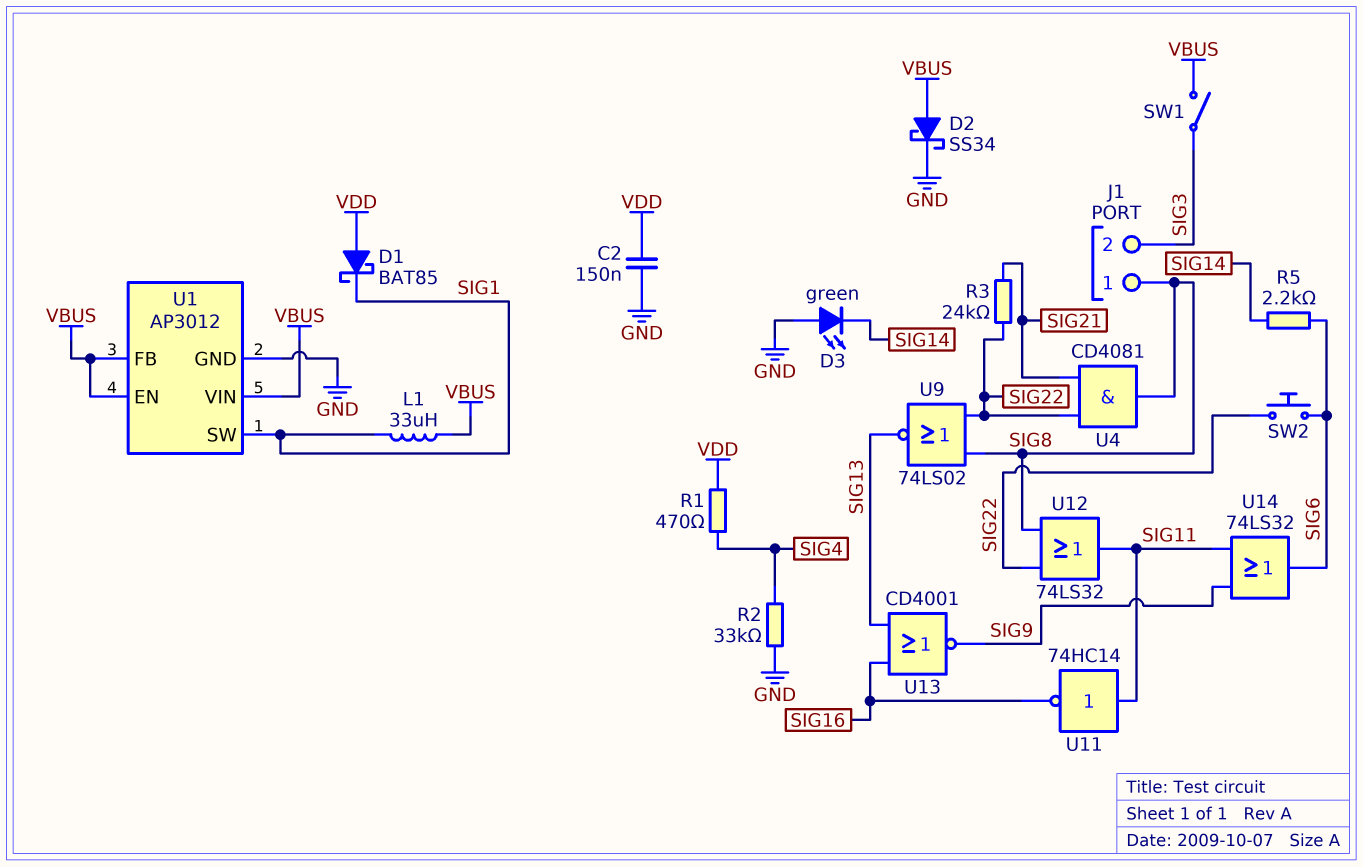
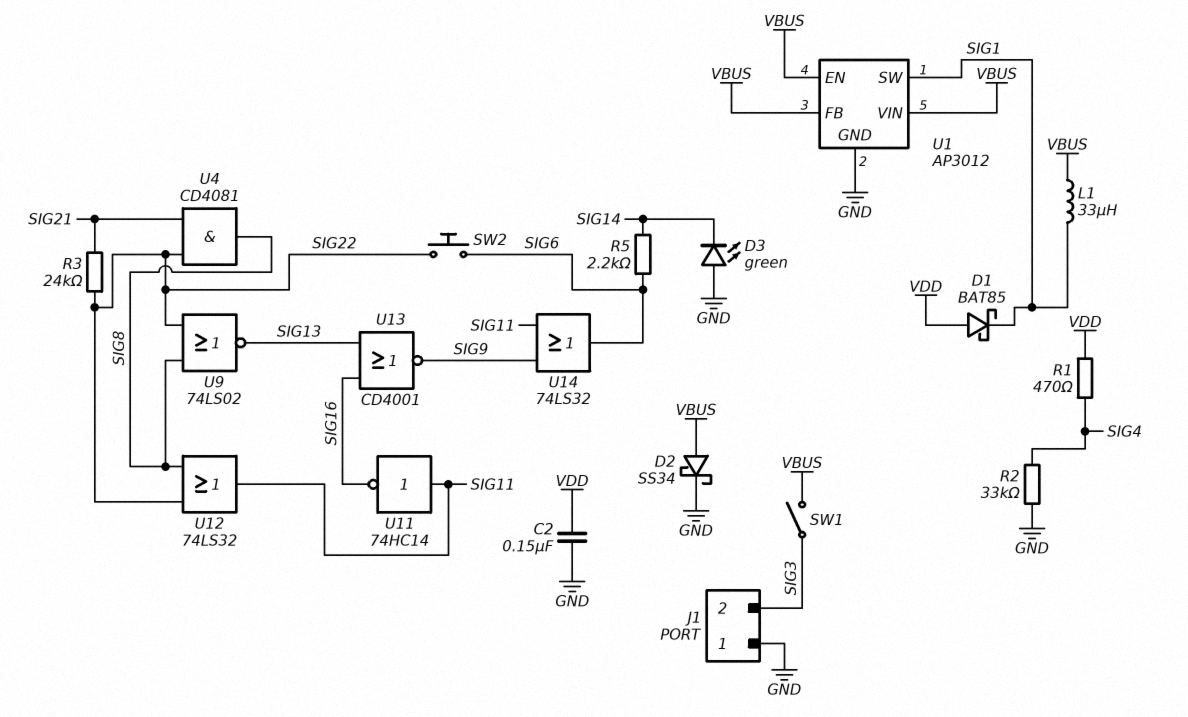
J1 pin 1: SIG8 -> GND

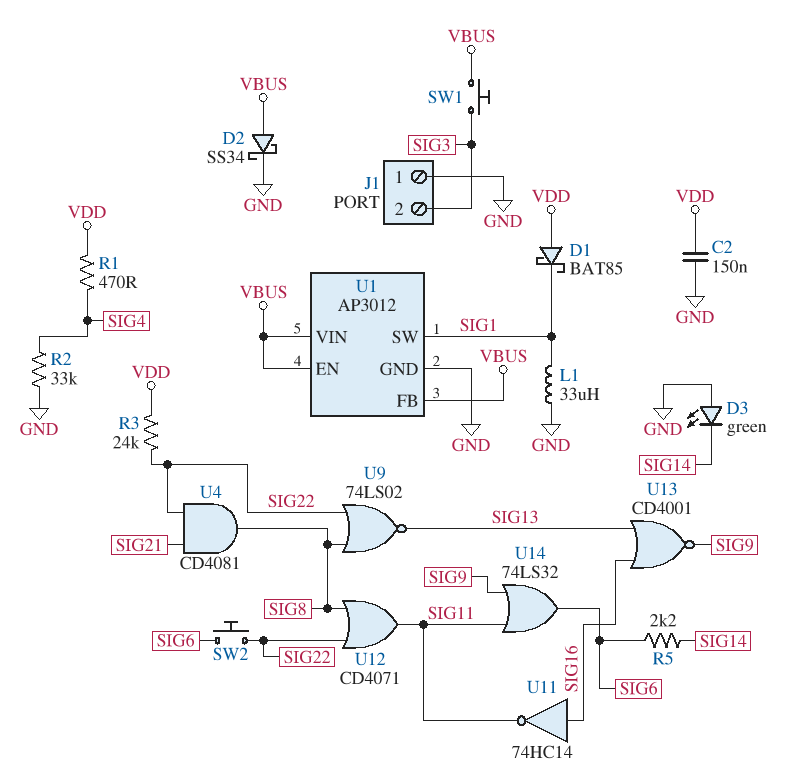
L1: 33uH (SIG1, VBUS) -> 33uH (GND, SIG1)
R3: 24k (SIG21, SIG22) -> 24k (SIG22, VDD)
SW1: switch (SIG3, VBUS) -> button (SIG3, VBUS)
U11: NOT 74HC14 (in SIG11, out SIG16) -> NOT 74HC14 (in SIG16, out SIG11)
U12: OR 74LS32 (in SIG8, in SIG22, out SIG11) -> OR CD4071 (in SIG8, in SIG22, out SIG11)

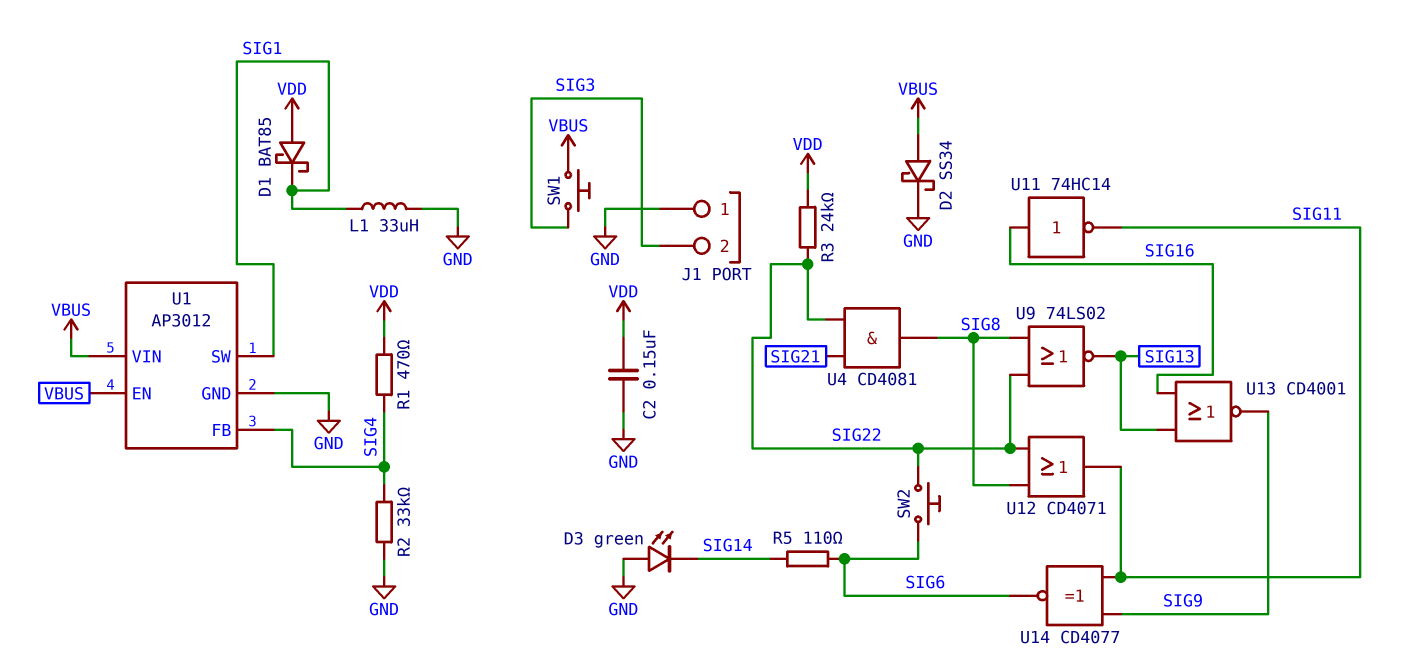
R5: 2.2k (SIG6, SIG14) -> 110 (SIG6, SIG14)
U1 pin FB: VBUS -> SIG4
U14: OR 74LS32 (in SIG9, in SIG11, out SIG6) -> XNOR CD4077 (in SIG9, in SIG11, out SIG6)

